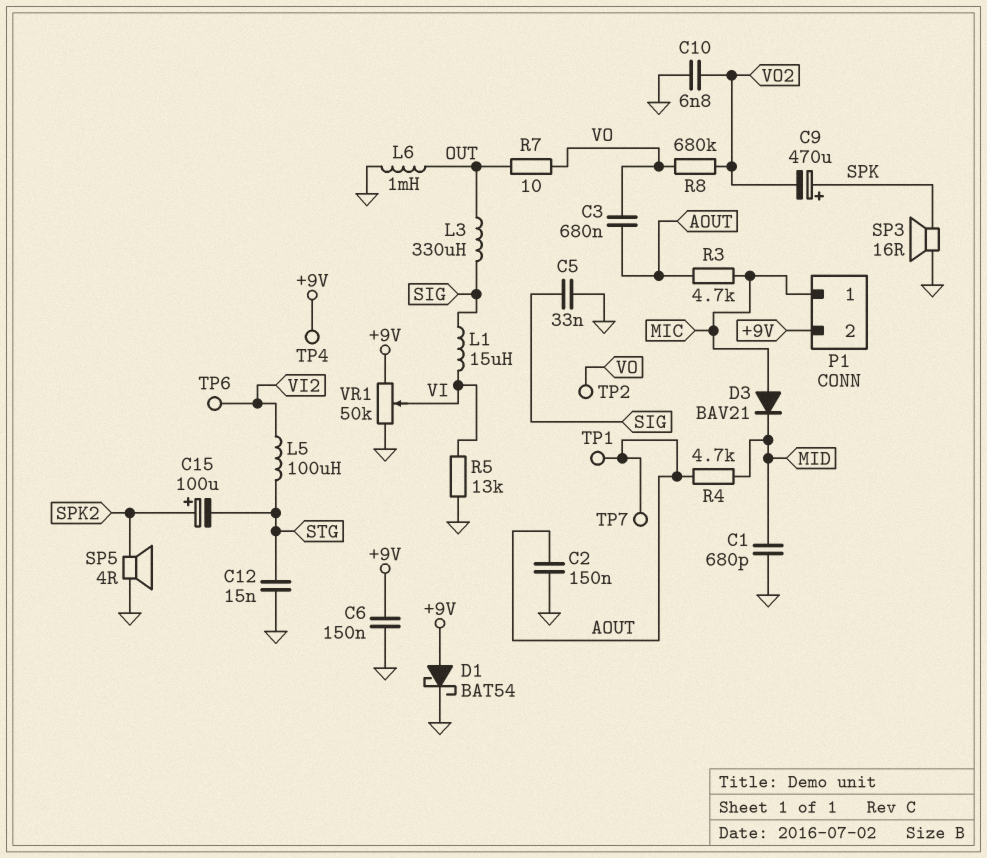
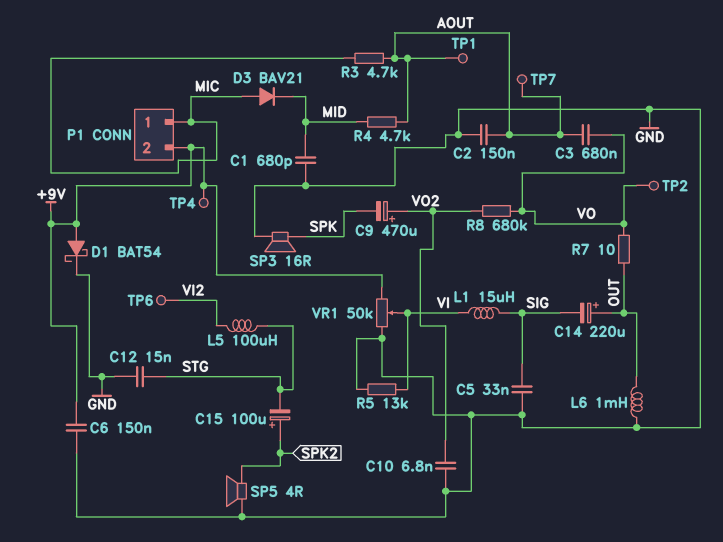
C9: 470uF (plus SPK, minus VO2) -> 470uF (plus VO2, minus SPK)
C14: none -> 220uF (plus OUT, minus SIG)
L3: 330uH (OUT, SIG) -> none

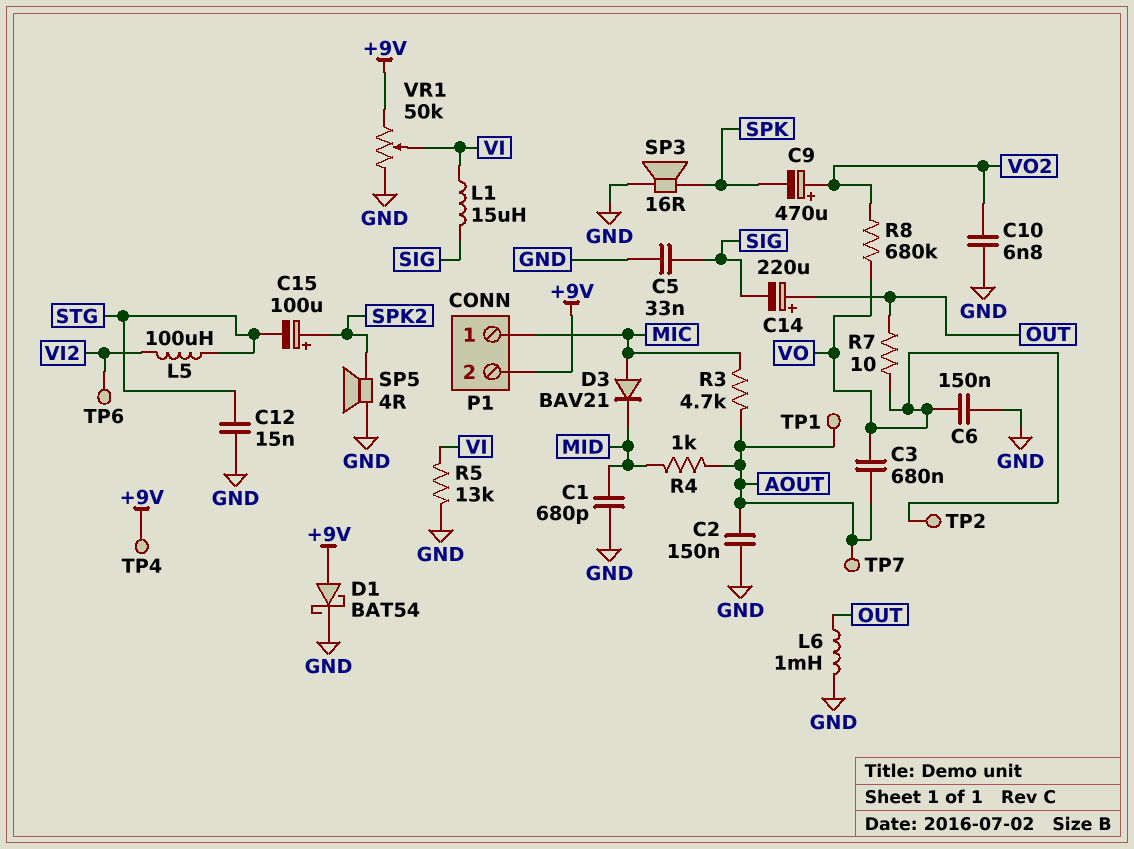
C6: 150nF (+9V, GND) -> 150nF (GND, VO)
R4: 4.7k (AOUT, MID) -> 1k (AOUT, MID)

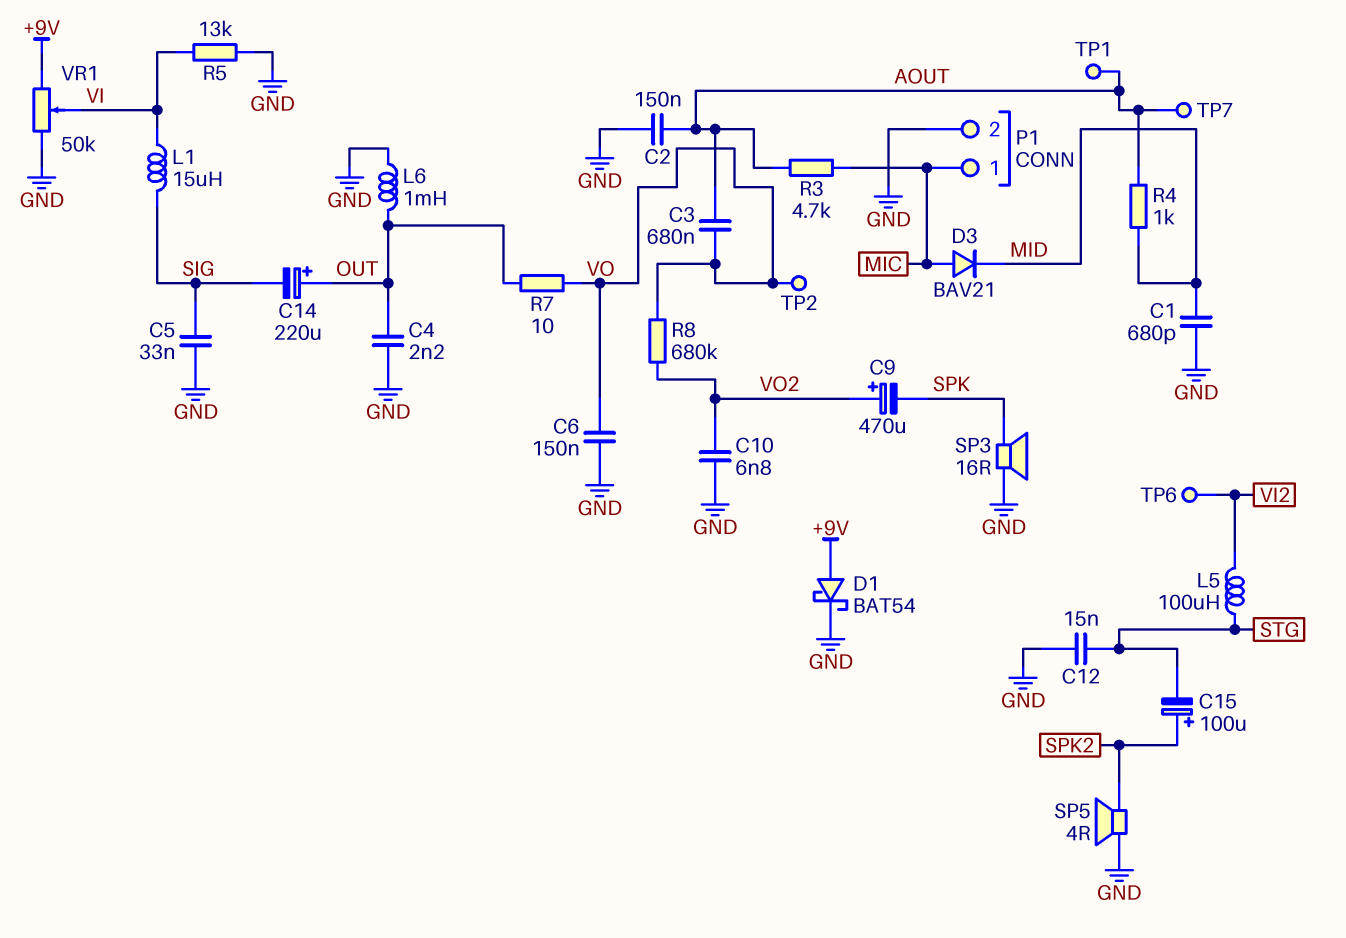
C4: none -> 2.2nF (GND, OUT)
P1 pin 2: +9V -> GND
TP4: test point (+9V) -> none

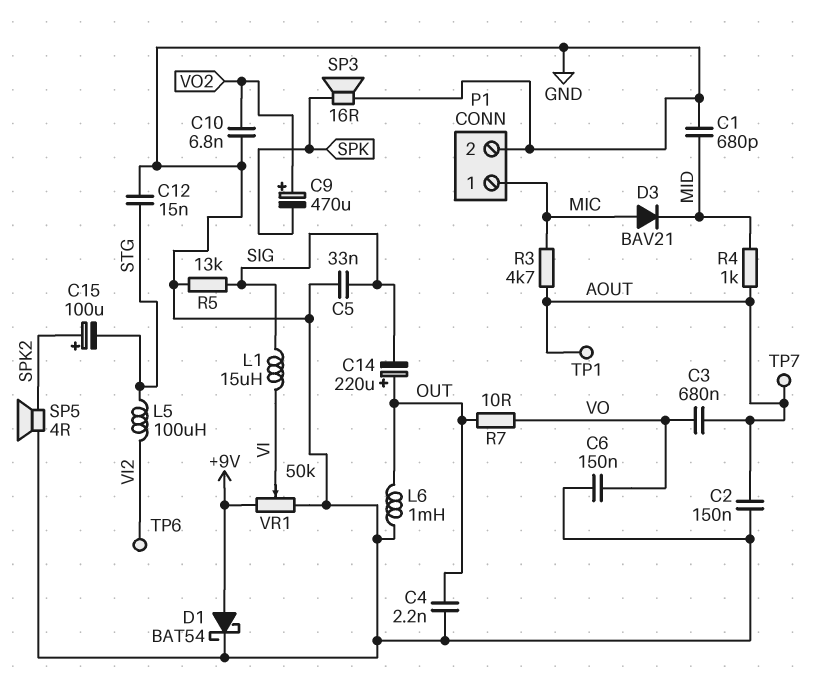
R5: 13k (GND, VI) -> 13k (GND, SIG)
R8: 680k (VO, VO2) -> none
TP2: test point (VO) -> none

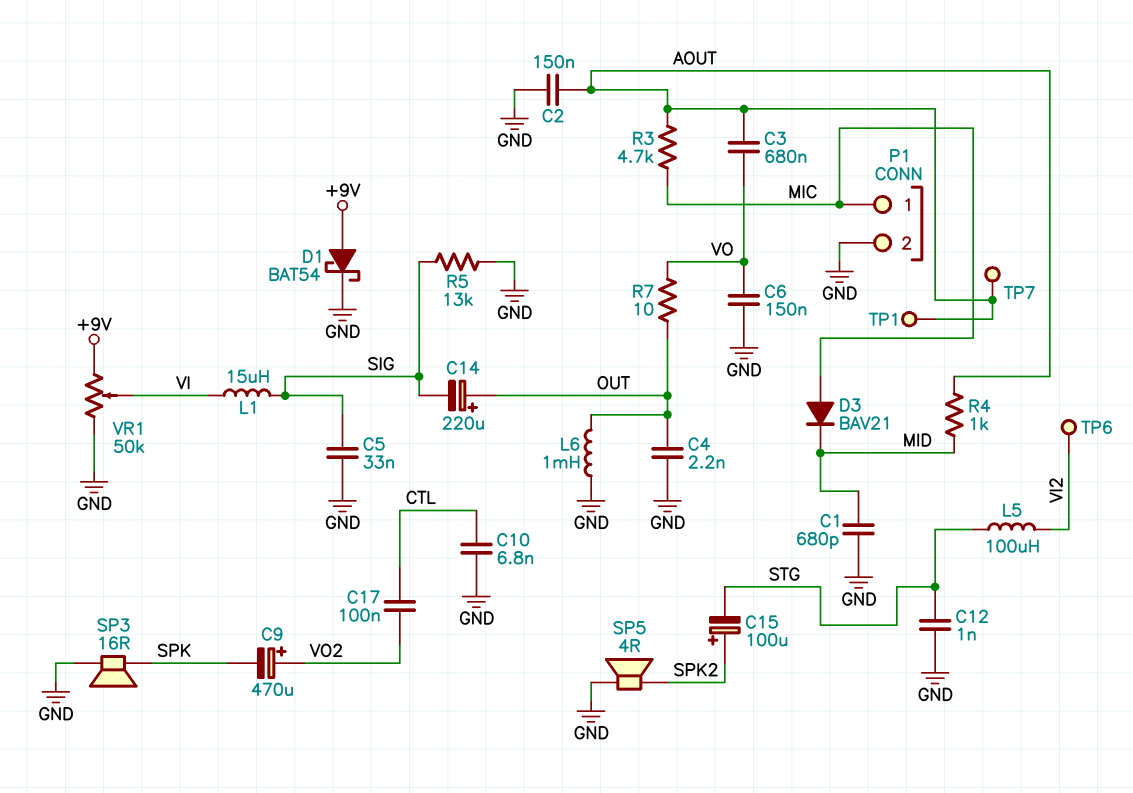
C10: 6.8nF (GND, VO2) -> 6.8nF (CTL, GND)
C12: 15nF (GND, STG) -> 1nF (GND, STG)
C17: none -> 100nF (CTL, VO2)

